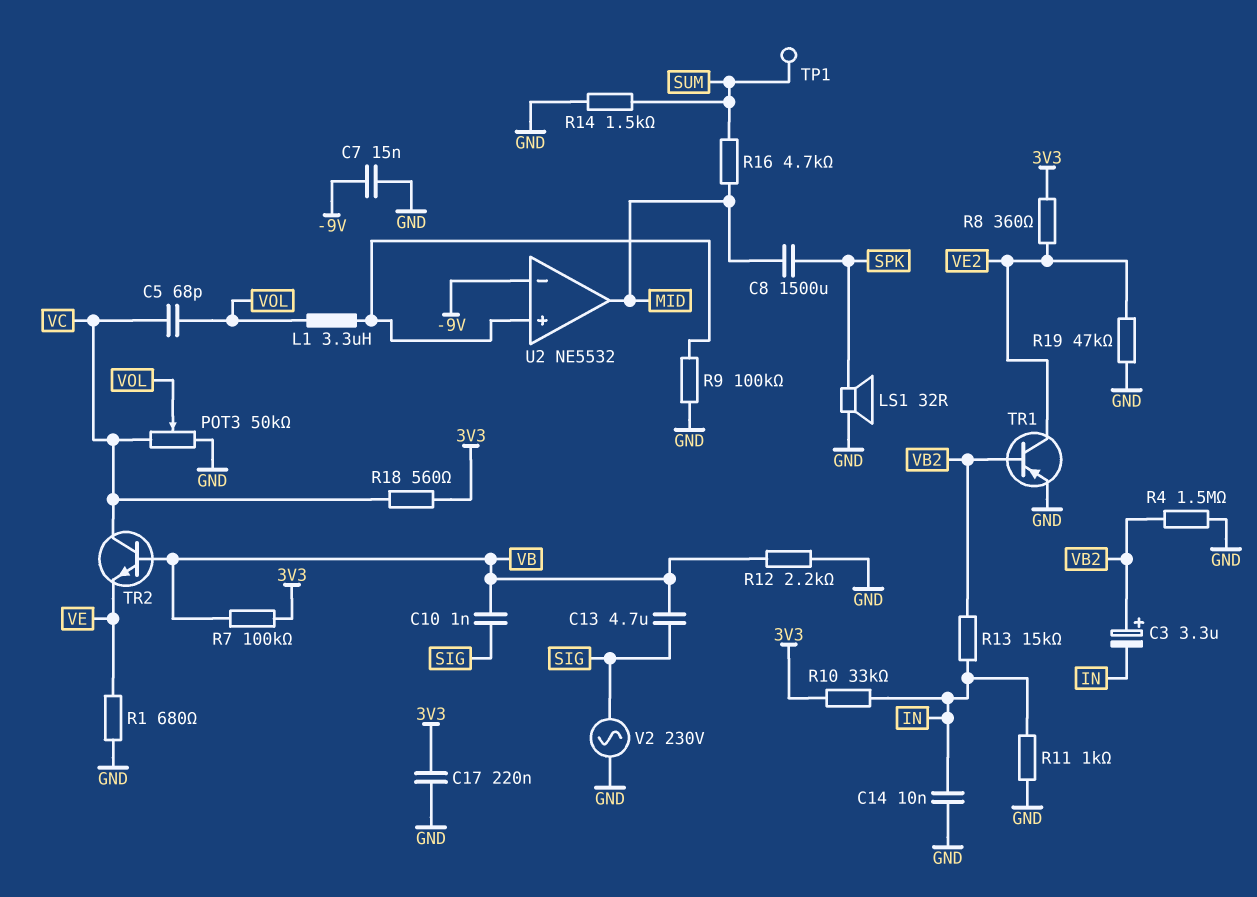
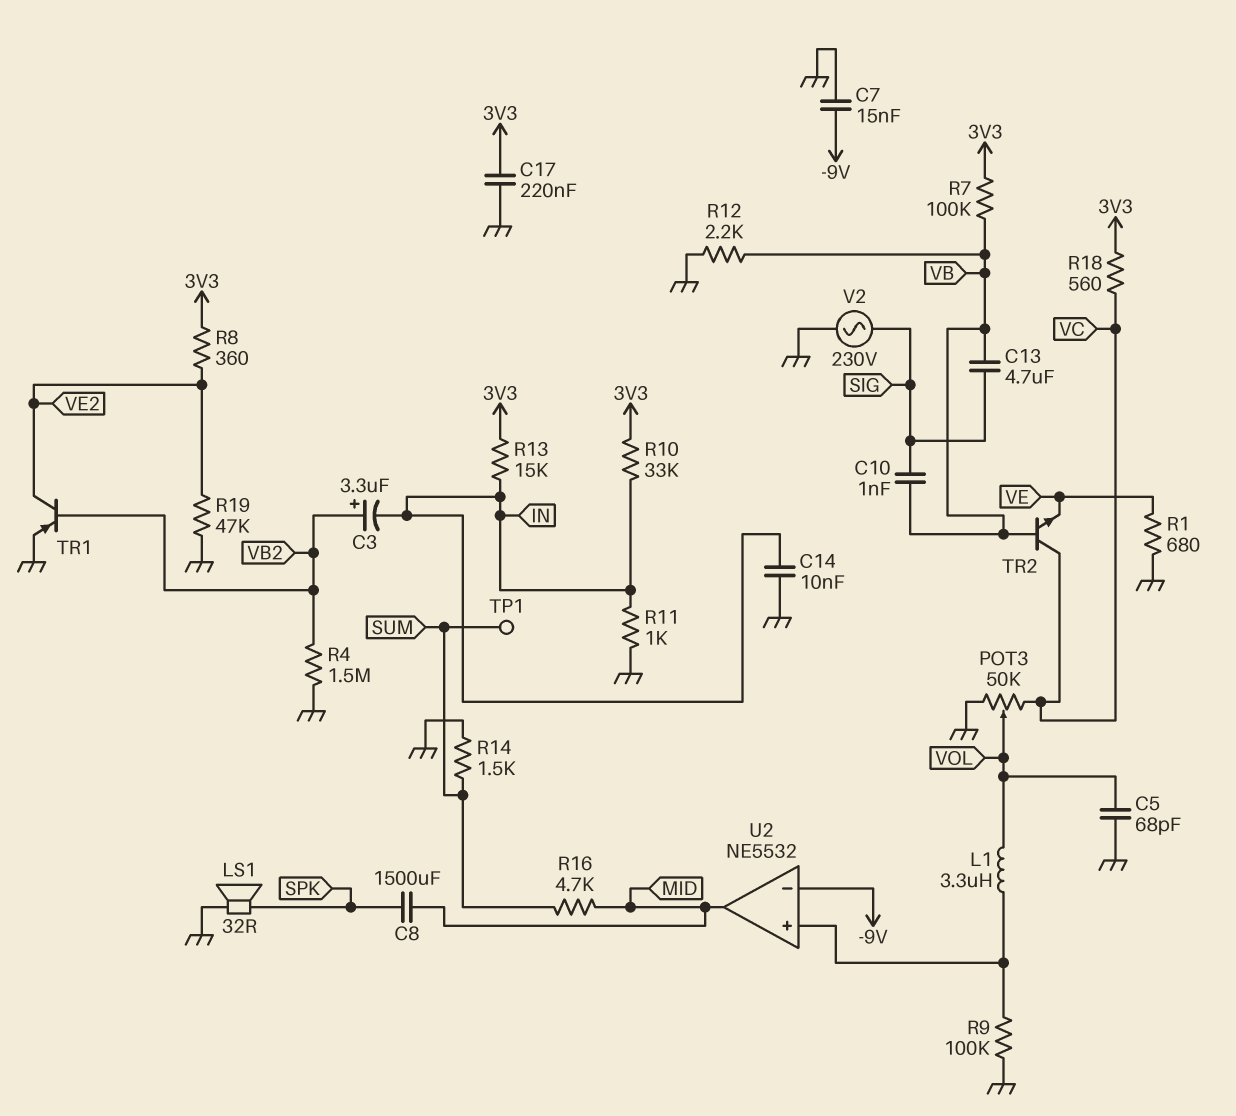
C5: 68pF (VC, VOL) -> 68pF (GND, VOL)
R13: 15k (IN, VB2) -> 15k (3V3, IN)

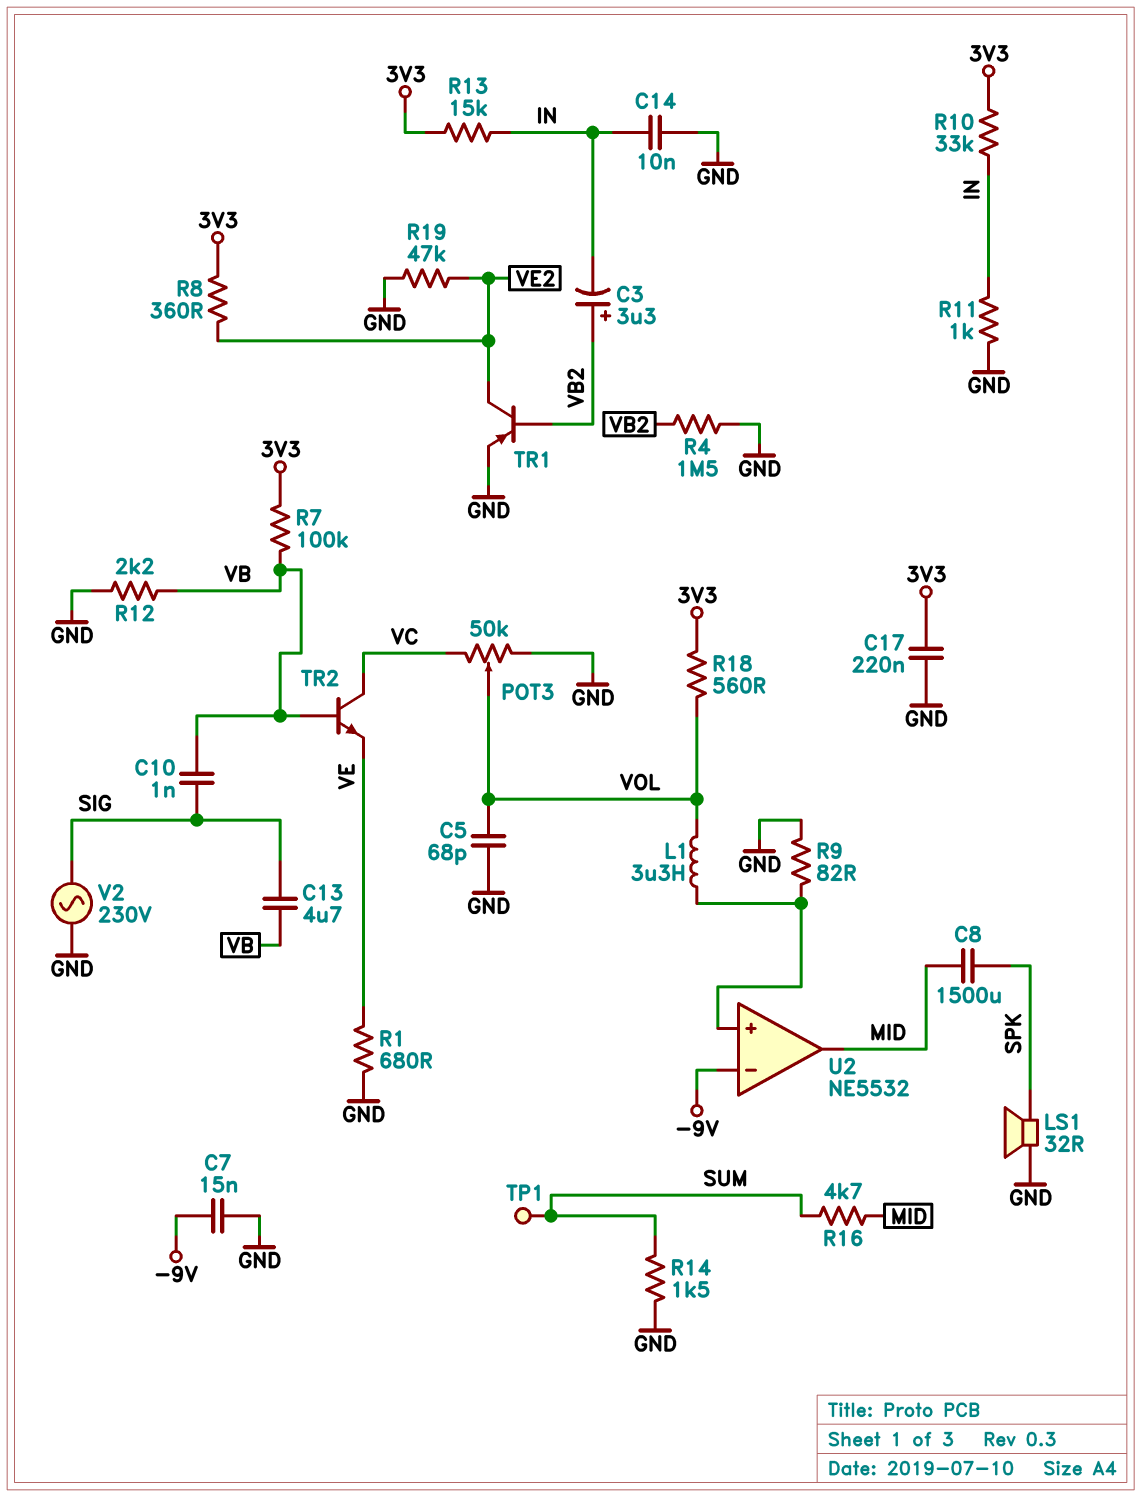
R9: 100k (GND, U2/in+) -> 82 (GND, U2/in+)
R18: 560 (3V3, VC) -> 560 (3V3, VOL)

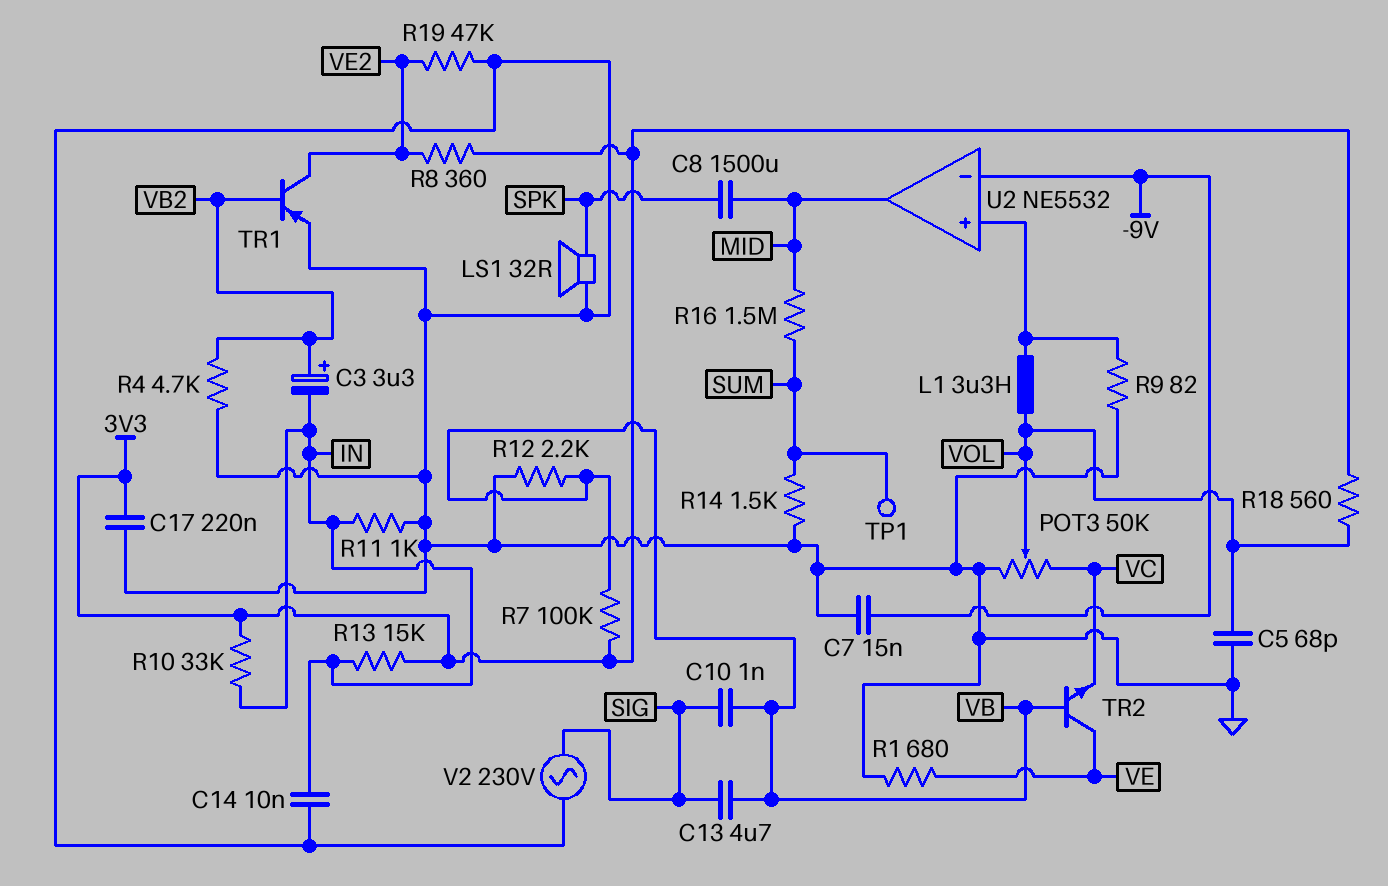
R4: 1.5M (GND, VB2) -> 4.7k (GND, VB2)
R16: 4.7k (MID, SUM) -> 1.5M (MID, SUM)
TR2: NPN (B VB, C VC, E VE) -> NPN (B VB, C VE, E VC)

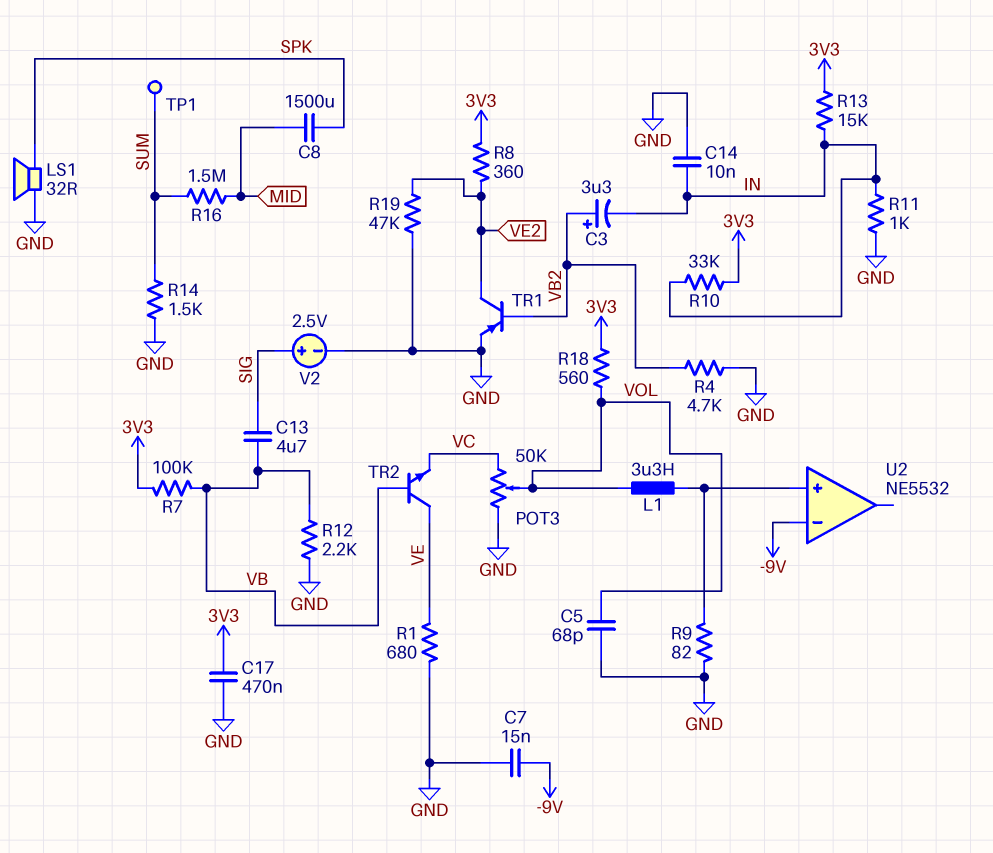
C10: 1nF (SIG, VB) -> none
C17: 220nF (3V3, GND) -> 470nF (3V3, GND)
U2 pin out: MID -> none
V2: AC 230V (GND, SIG) -> 2.5V (plus SIG, minus GND)

